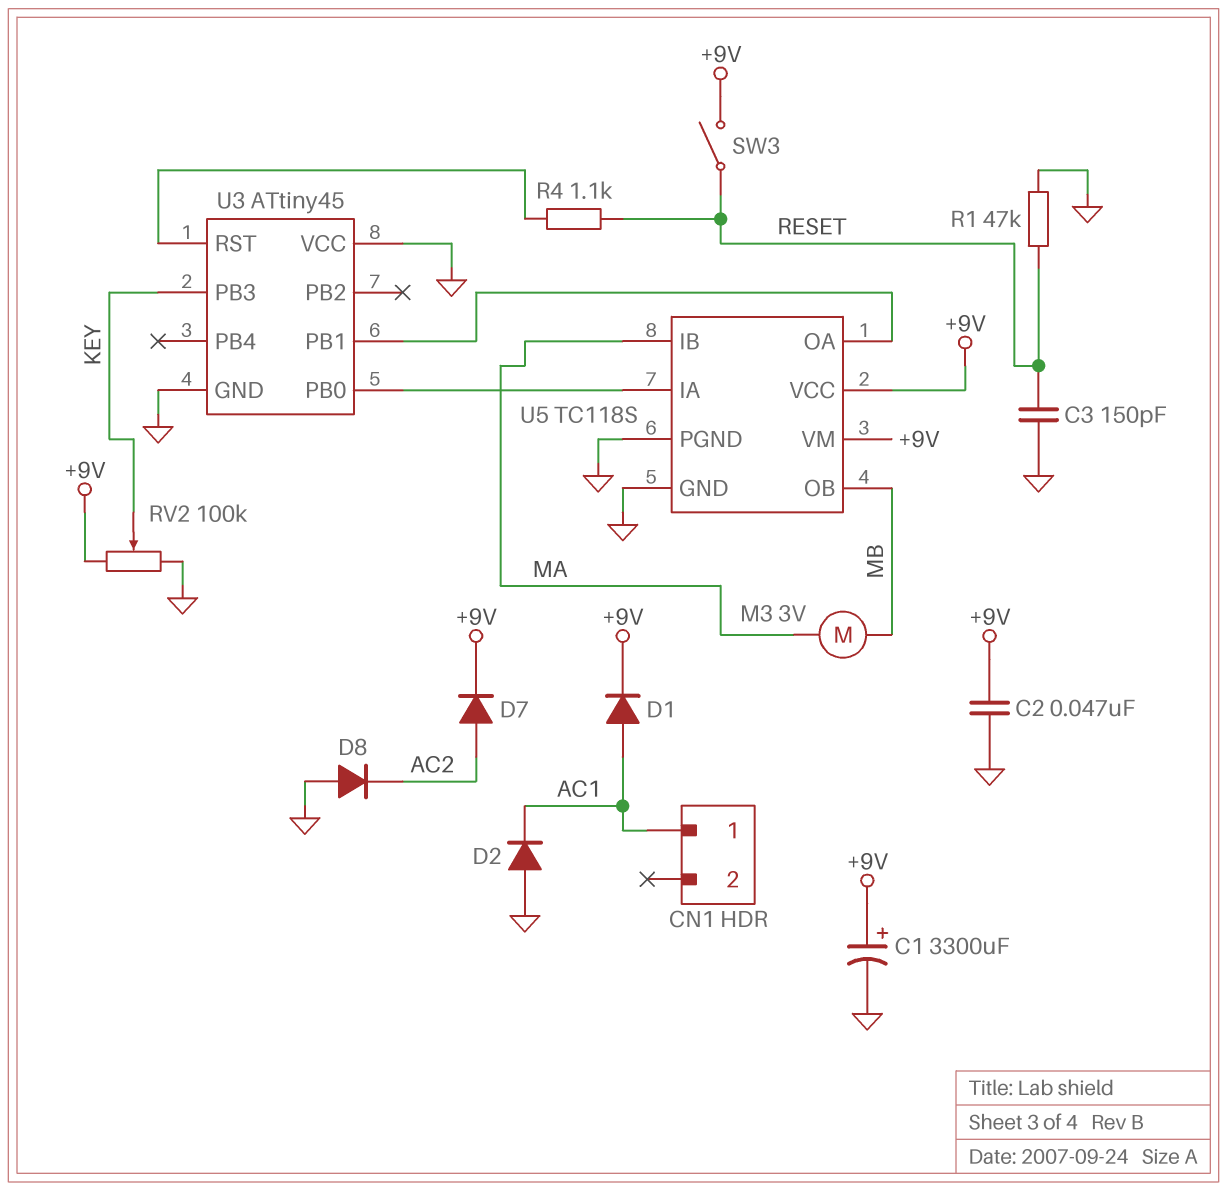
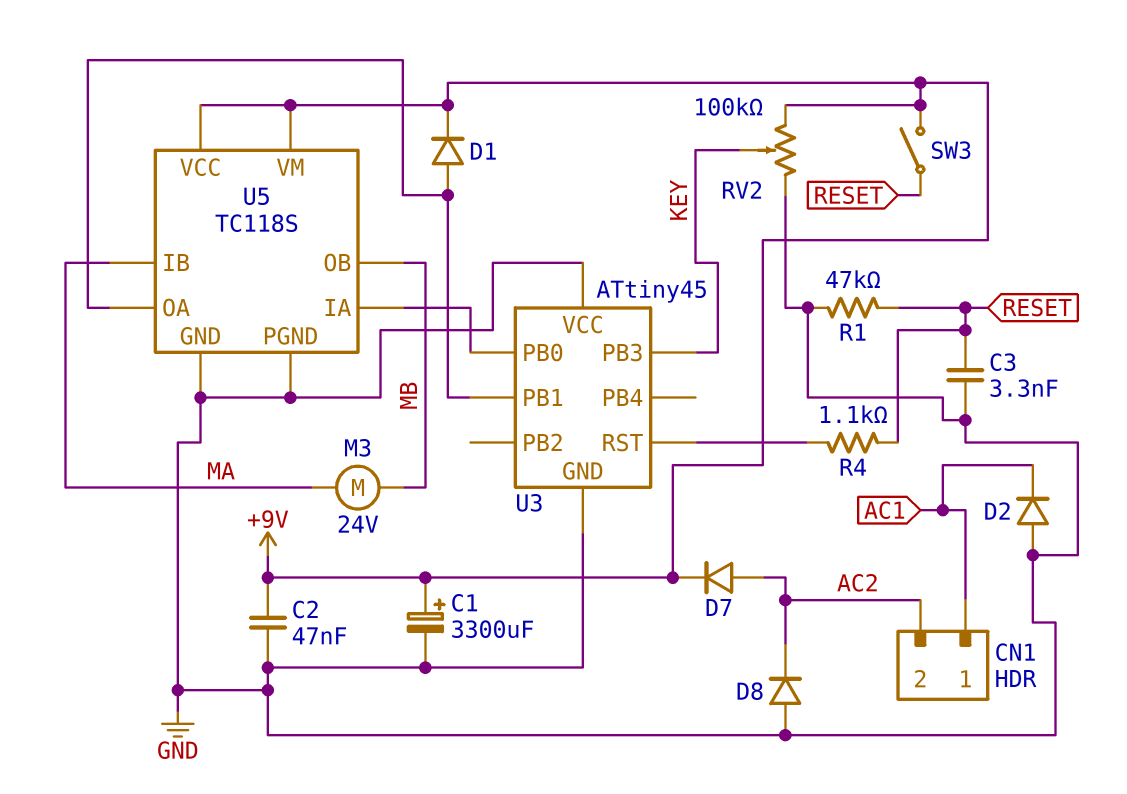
C3: 150pF (GND, RESET) -> 3.3nF (GND, RESET)
CN1 pin 2: none -> AC2
D1: diode (A AC1, K +9V) -> diode (A U3/PB1, K +9V)
M3: motor 3V (MA, MB) -> motor 24V (MA, MB)

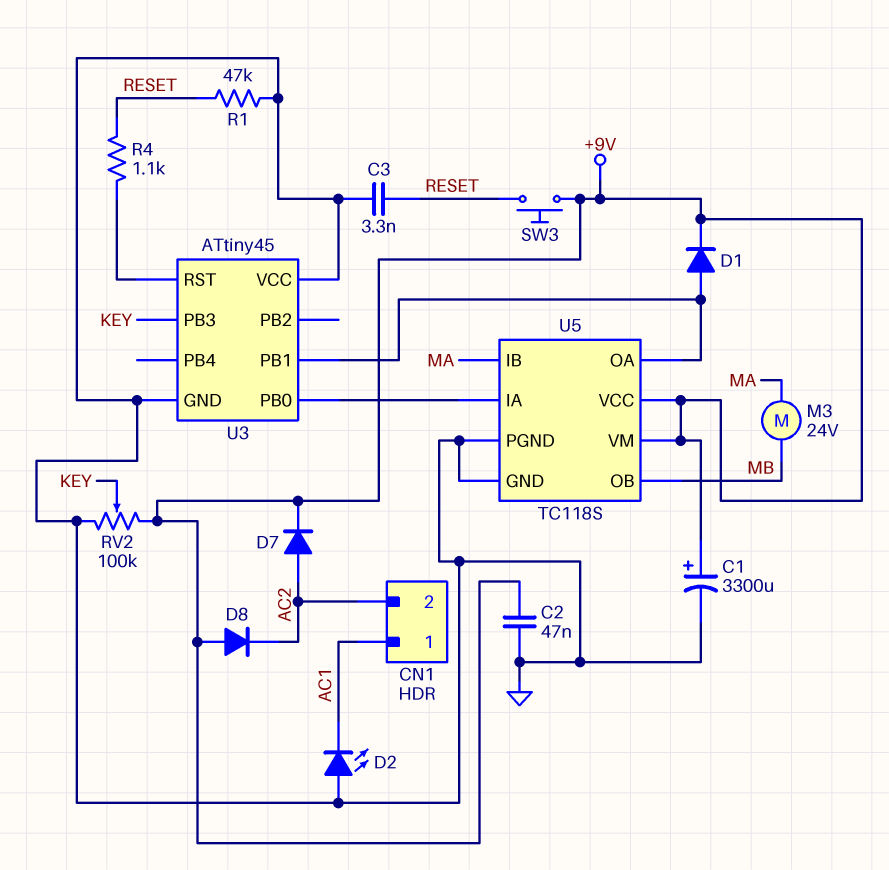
D2: diode (A GND, K AC1) -> LED (A GND, K AC1)
D8: diode (A GND, K AC2) -> diode (A +9V, K AC2)
SW3: switch (+9V, RESET) -> button (+9V, RESET)

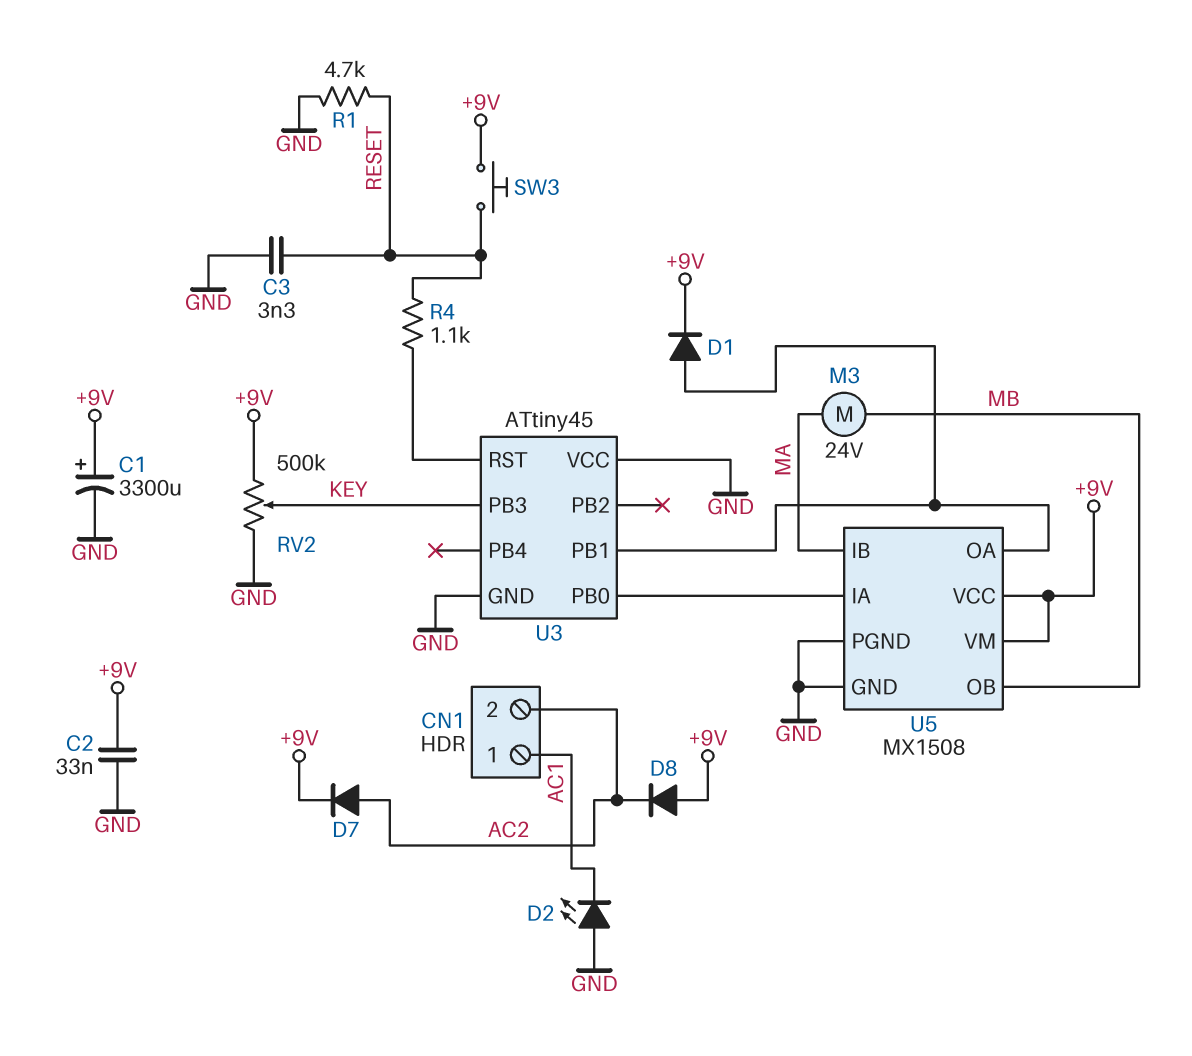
C2: 47nF (+9V, GND) -> 33nF (+9V, GND)
R1: 47k (GND, RESET) -> 4.7k (GND, RESET)
RV2: 100k (+9V, GND, wiper KEY) -> 500k (+9V, GND, wiper KEY)
U5: TC118S -> MX1508

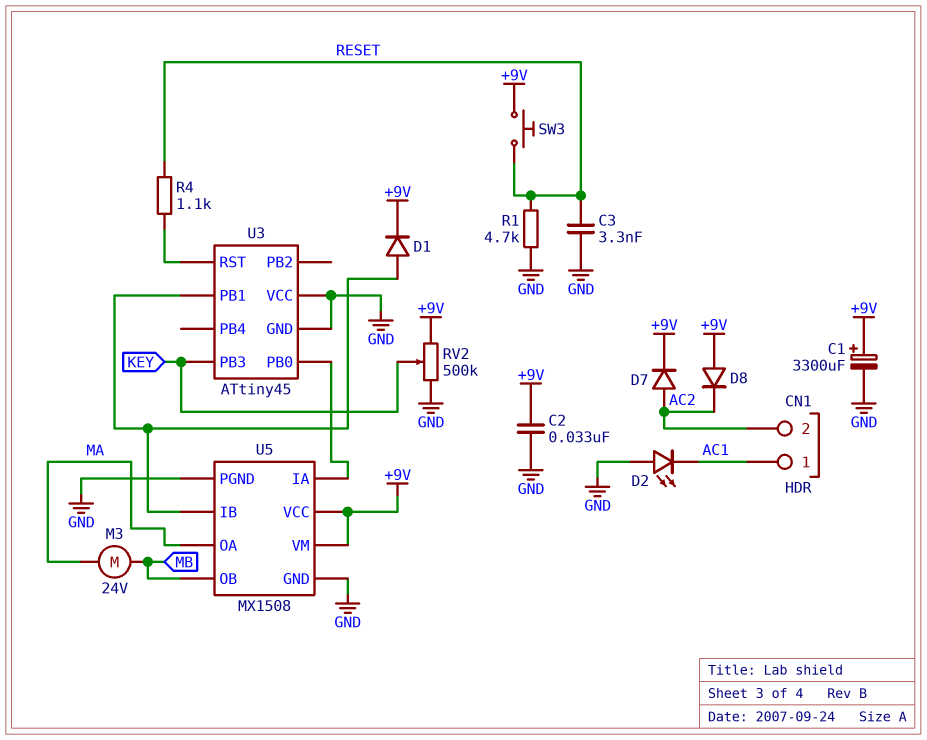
U5 pin IB: MA -> U3/PB1
U5 pin OA: U3/PB1 -> MA

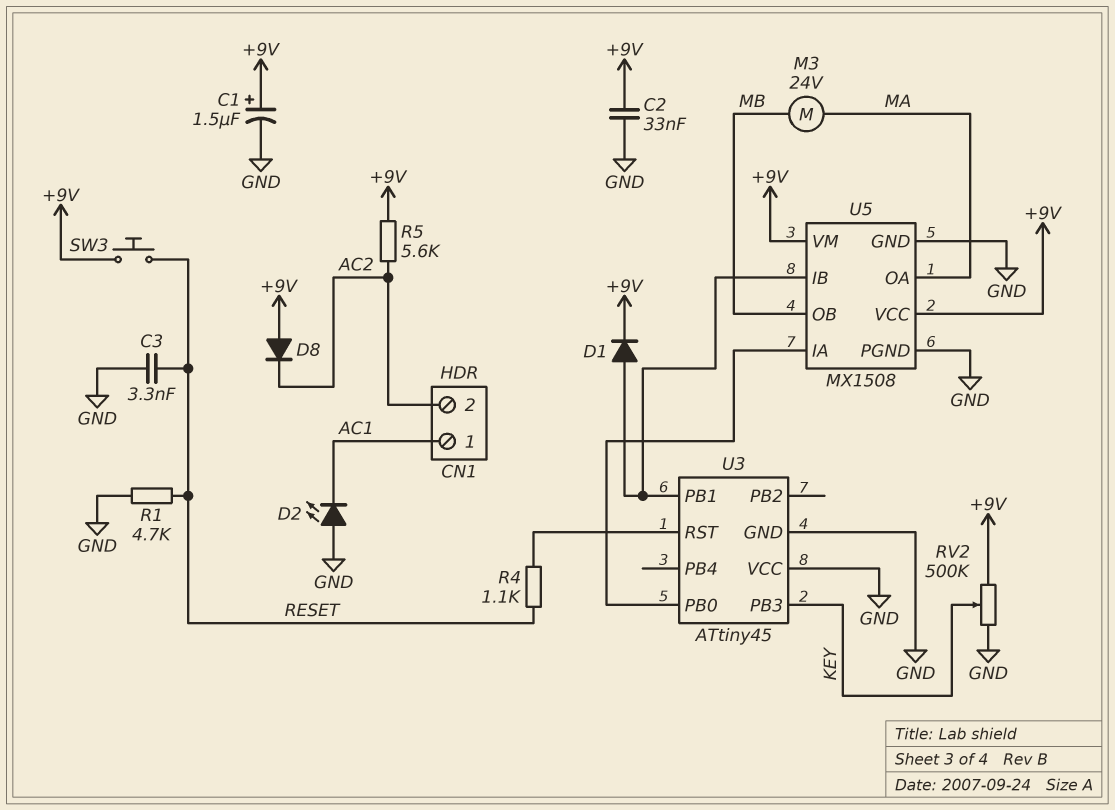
C1: 3300uF (plus +9V, minus GND) -> 1.5uF (plus +9V, minus GND)
D7: diode (A AC2, K +9V) -> none
R5: none -> 5.6k (+9V, AC2)

